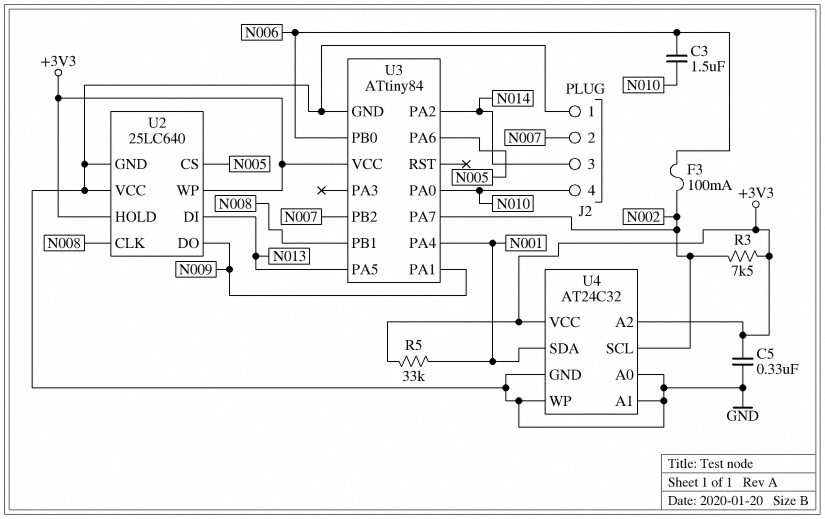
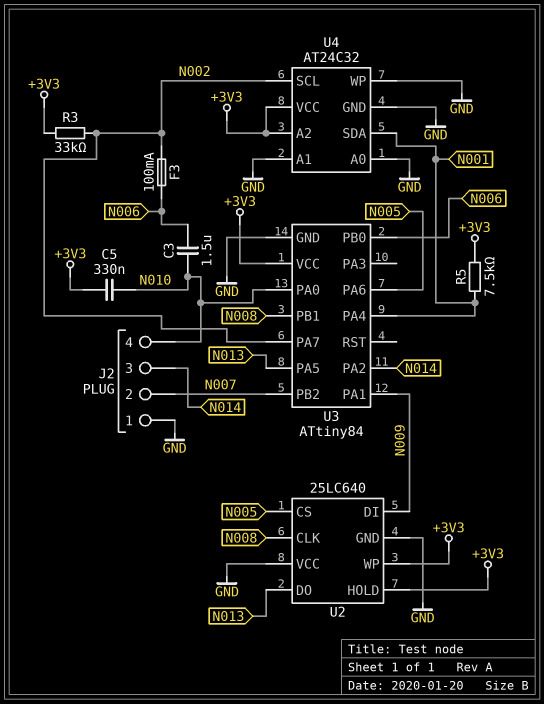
C5: 330nF (+3V3, GND) -> 330nF (+3V3, N010)
R3: 7.5k (+3V3, N002) -> 33k (+3V3, N002)
R5: 33k (+3V3, N001) -> 7.5k (+3V3, N001)
U2 pin DI: N013 -> N009
U2 pin DO: N009 -> N013

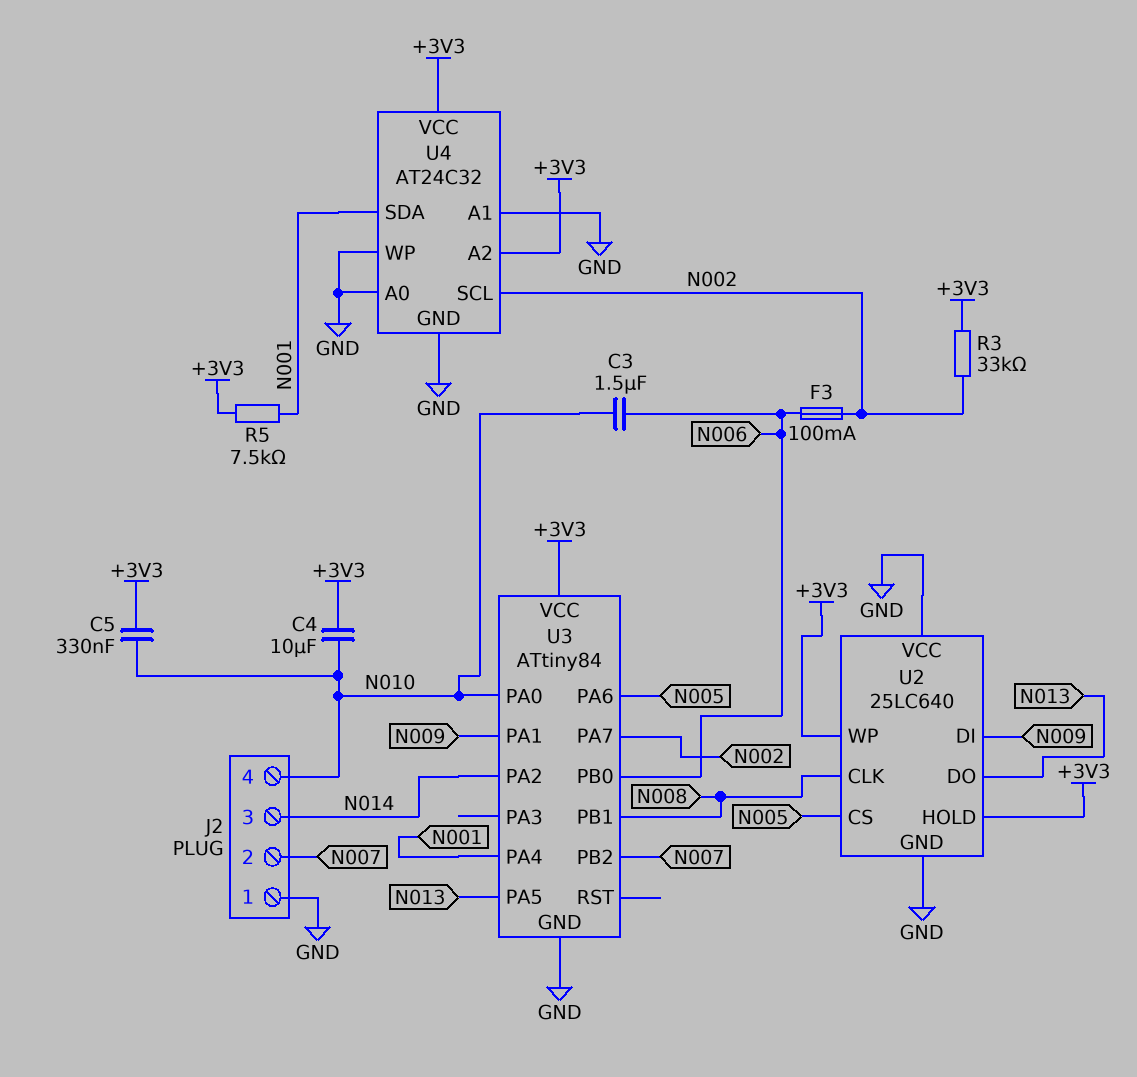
C4: none -> 10uF (+3V3, N010)

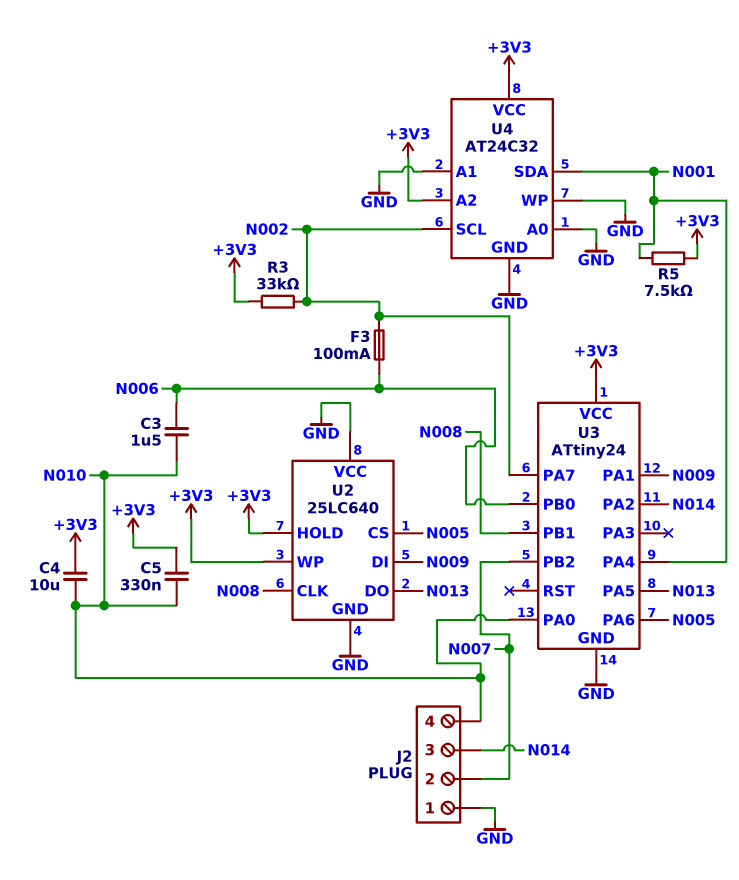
U3: ATtiny84 -> ATtiny24

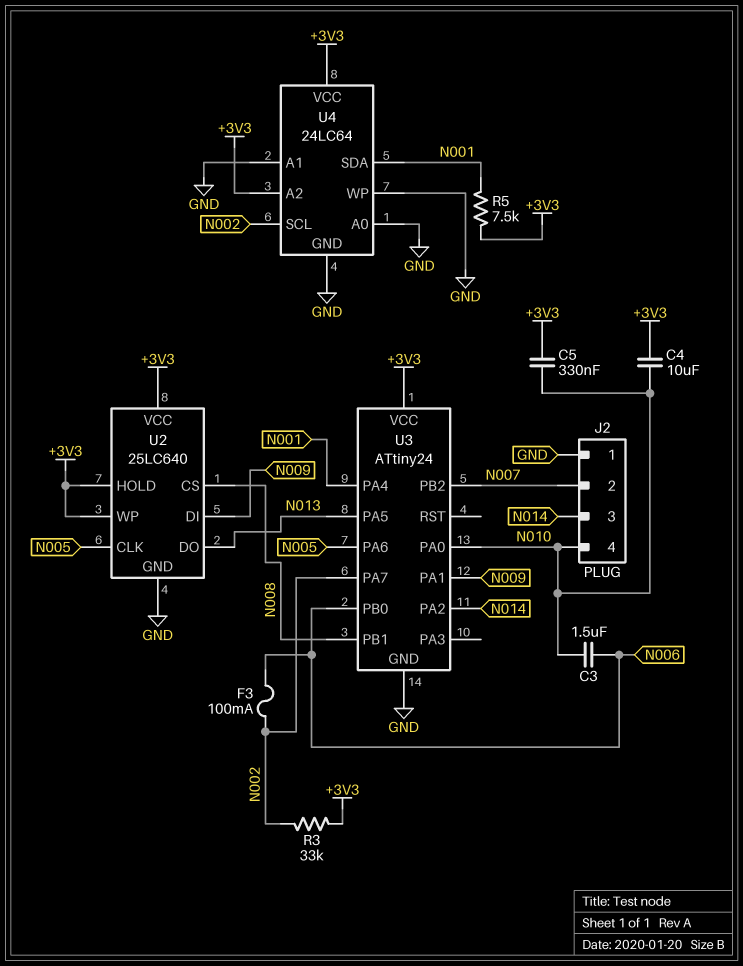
U2 pin CLK: N008 -> N005
U2 pin CS: N005 -> N008
U2 pin VCC: GND -> +3V3
U4: AT24C32 -> 24LC64

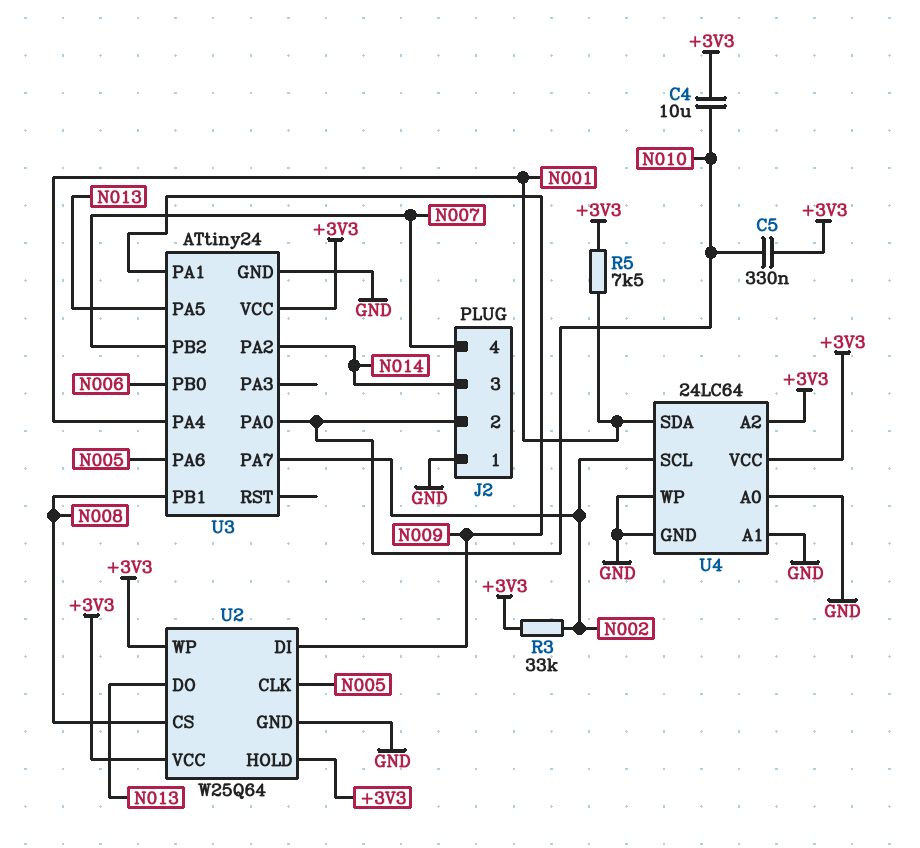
C3: 1.5uF (N006, N010) -> none
F3: 100mA (N002, N006) -> none
J2 pin 2: N007 -> N010
J2 pin 4: N010 -> N007
U2: 25LC640 -> W25Q64

